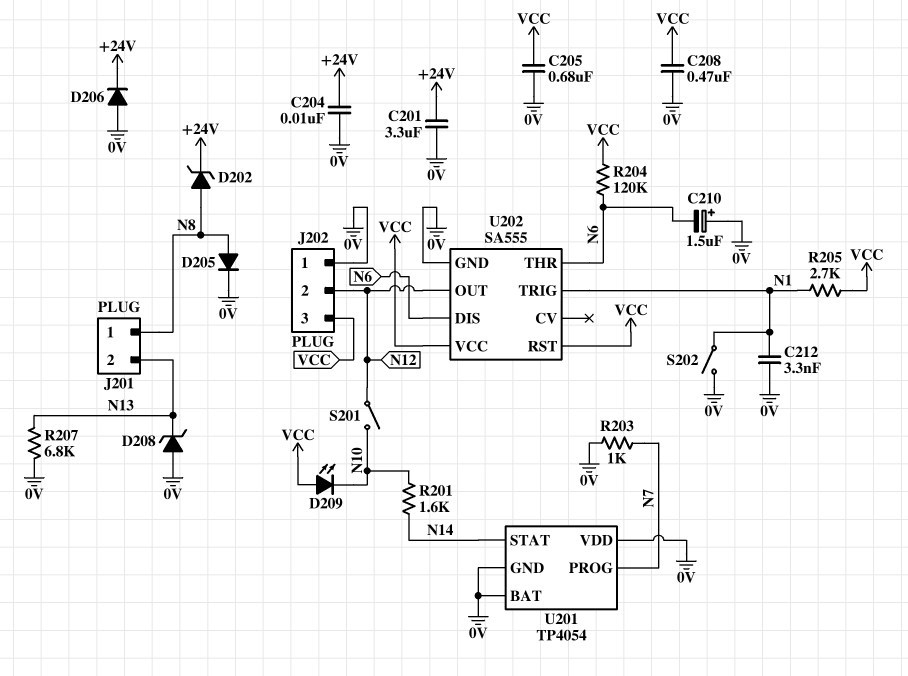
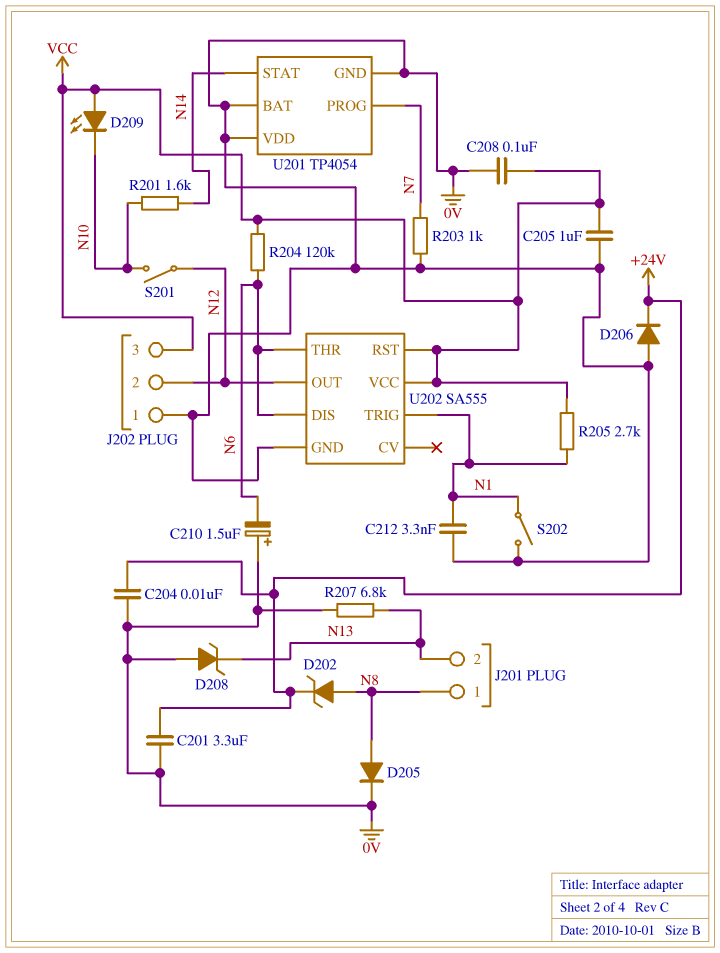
C205: 680nF (0V, VCC) -> 1uF (0V, VCC)
C208: 470nF (0V, VCC) -> 100nF (0V, VCC)

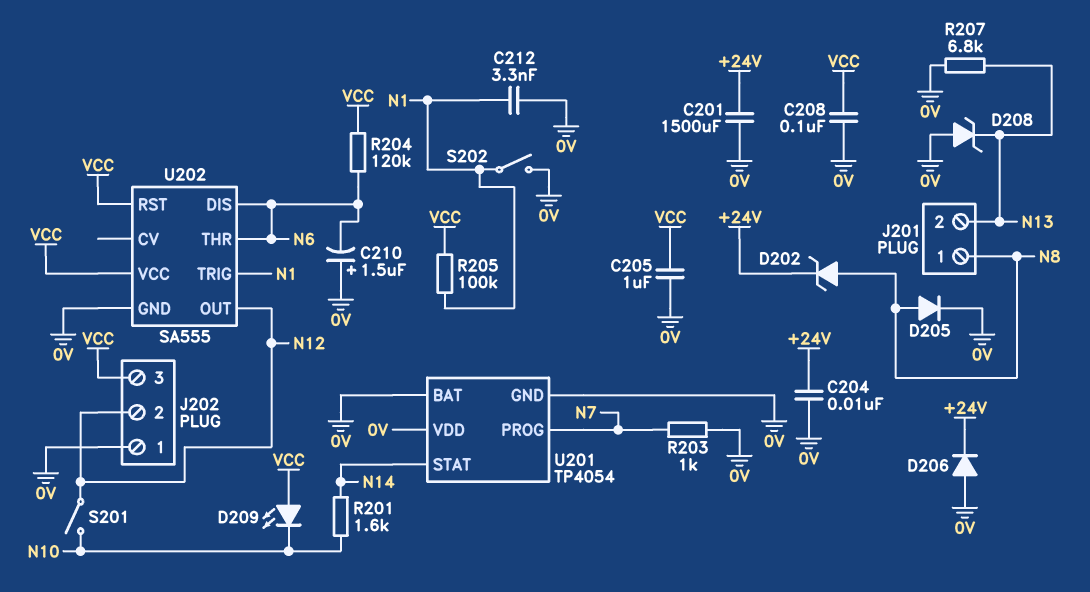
C201: 3.3uF (+24V, 0V) -> 1500uF (+24V, 0V)
R205: 2.7k (N1, VCC) -> 100k (N1, VCC)

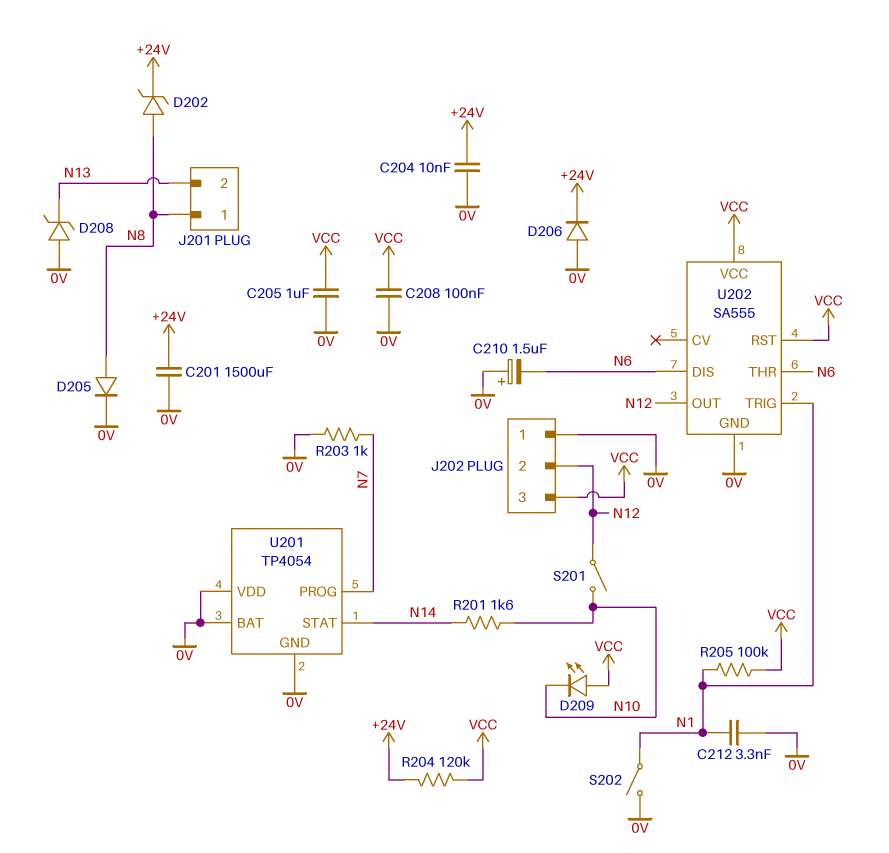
R204: 120k (N6, VCC) -> 120k (+24V, VCC)
R207: 6.8k (0V, N13) -> none

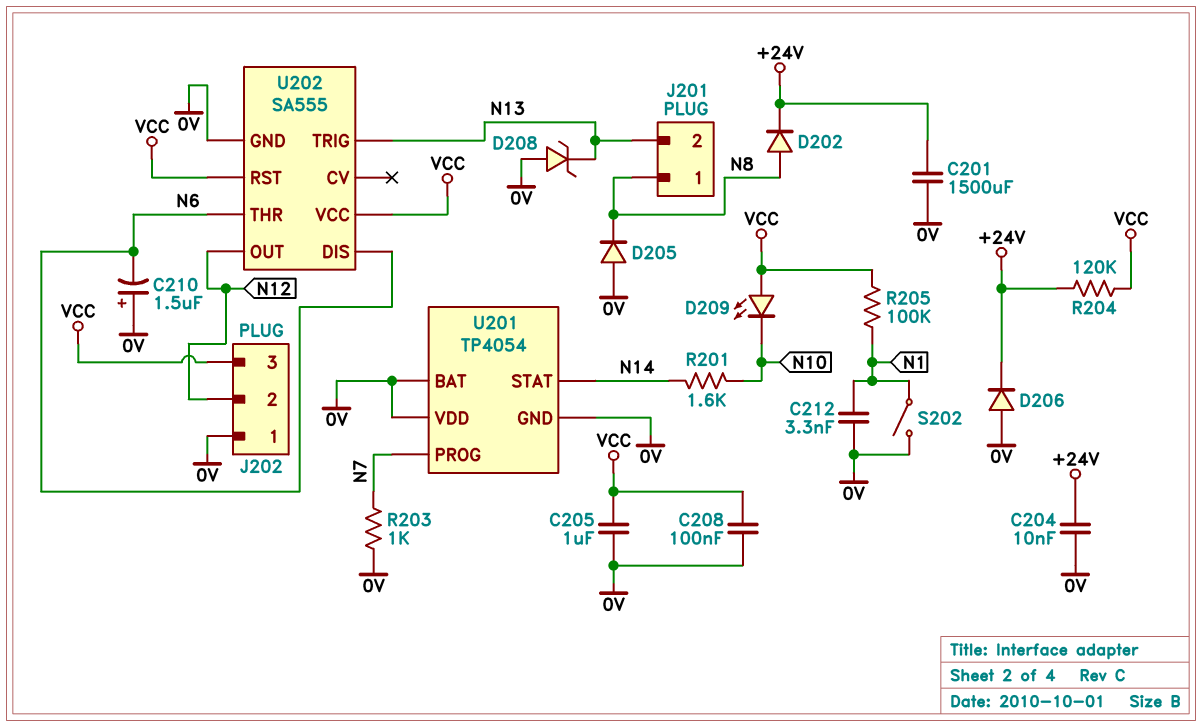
D202: zener (A N8, K +24V) -> diode (A N8, K +24V)
D205: diode (A N8, K 0V) -> diode (A 0V, K N8)
S201: switch (N10, N12) -> none
U202 pin TRIG: N1 -> N13

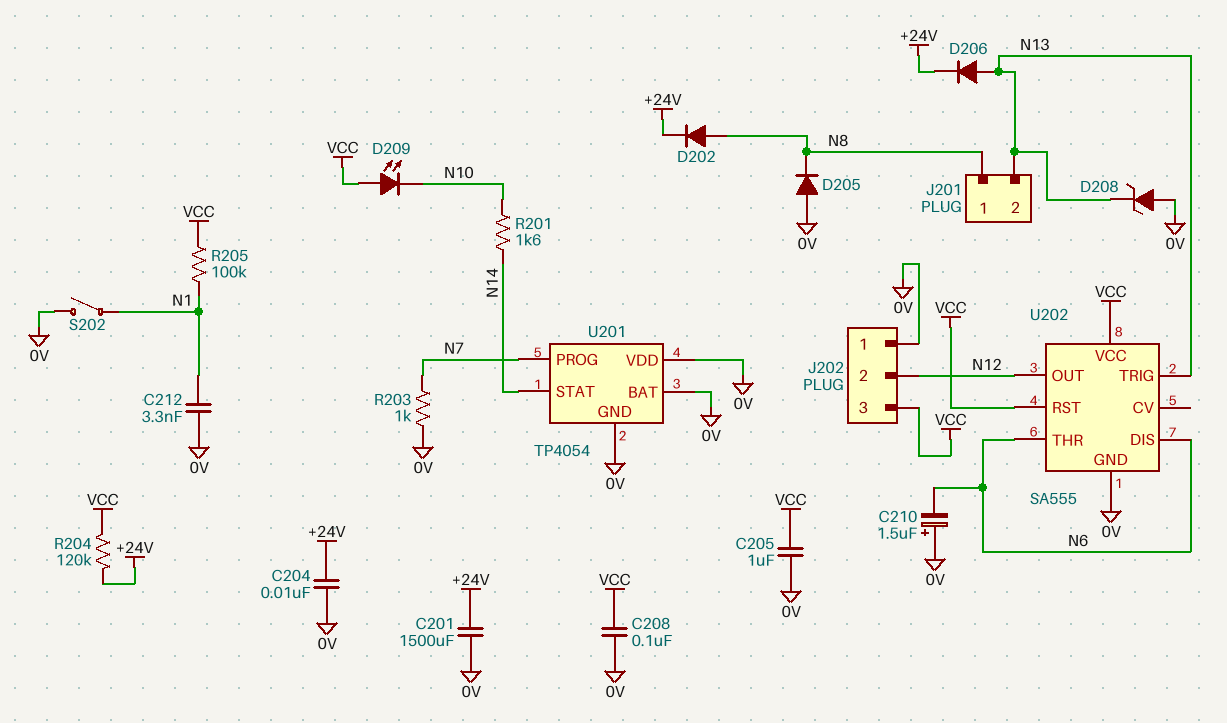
D206: diode (A 0V, K +24V) -> diode (A N13, K +24V)

